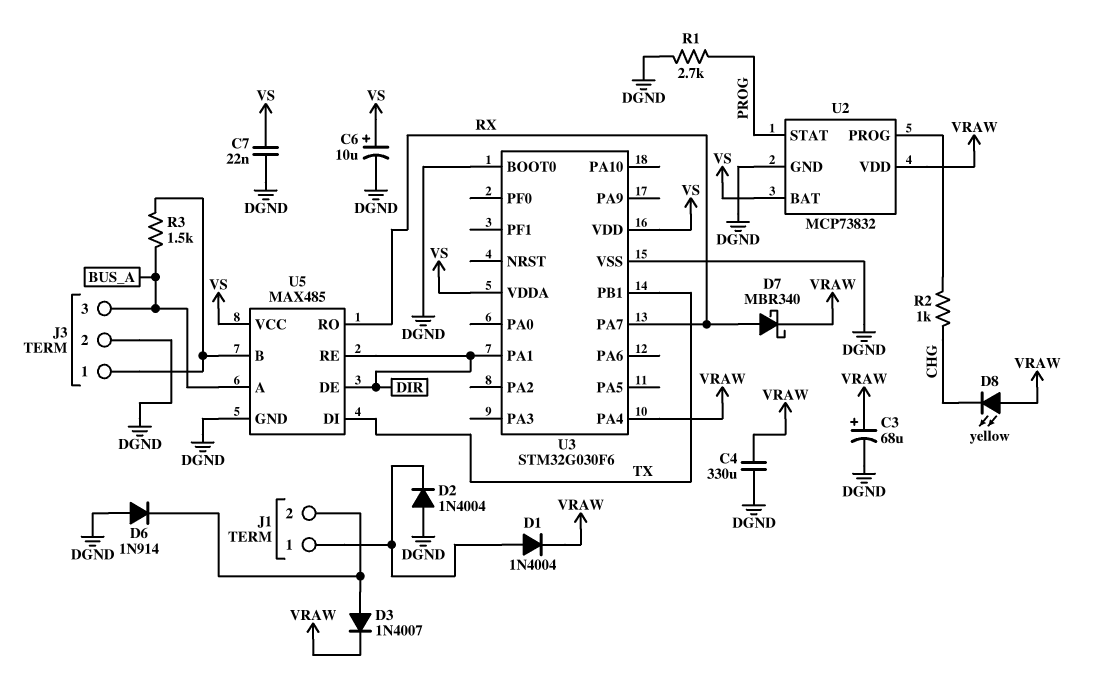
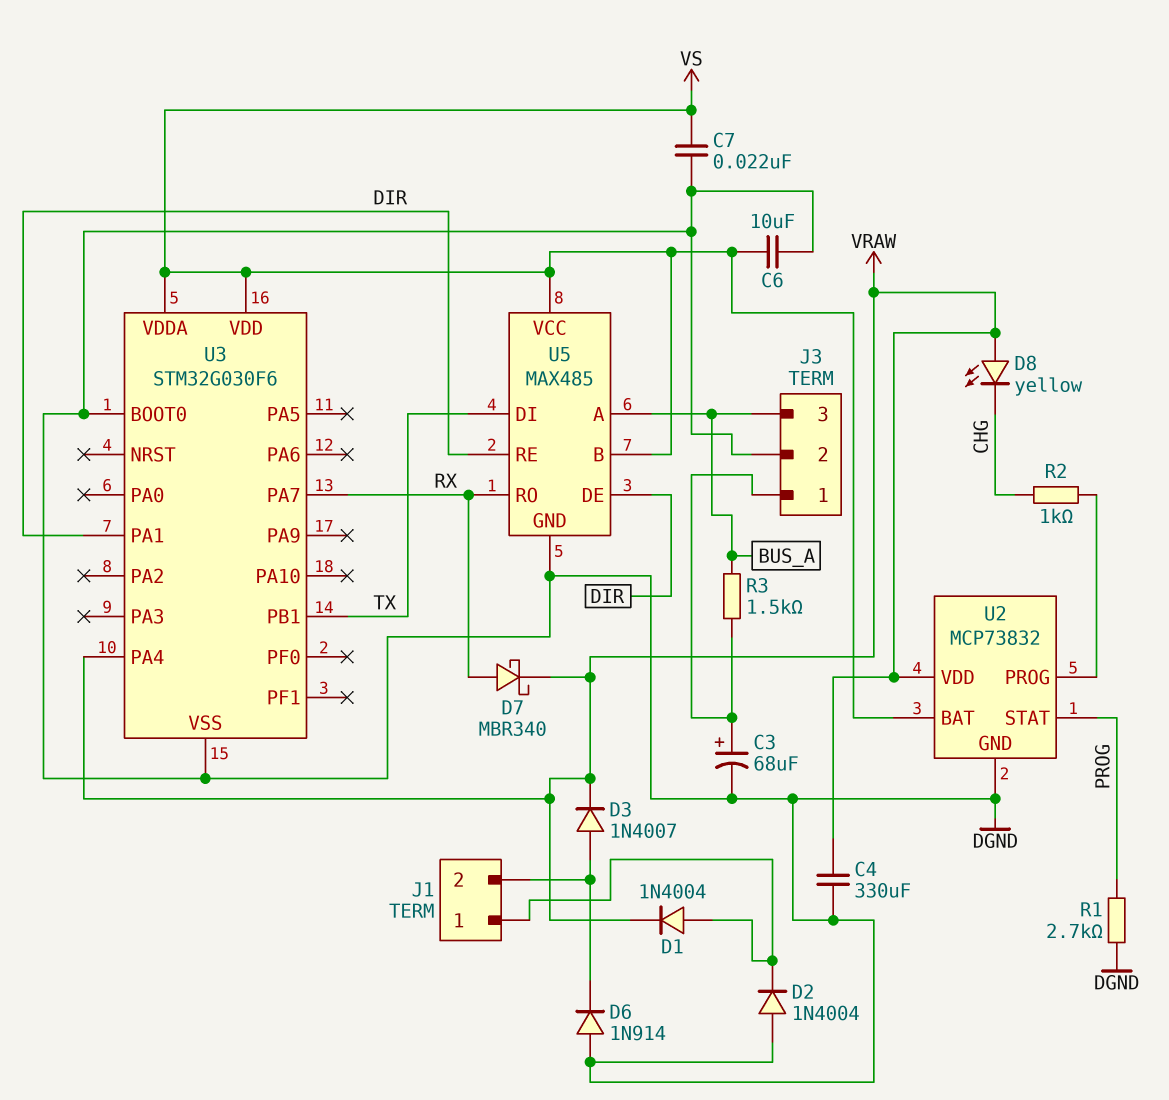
C3: 68uF (plus VRAW, minus DGND) -> 68uF (plus J3/1, minus DGND)
C6: 10uF (plus VS, minus DGND) -> 10uF (DGND, VS)
U5 pin B: J3/1 -> VS

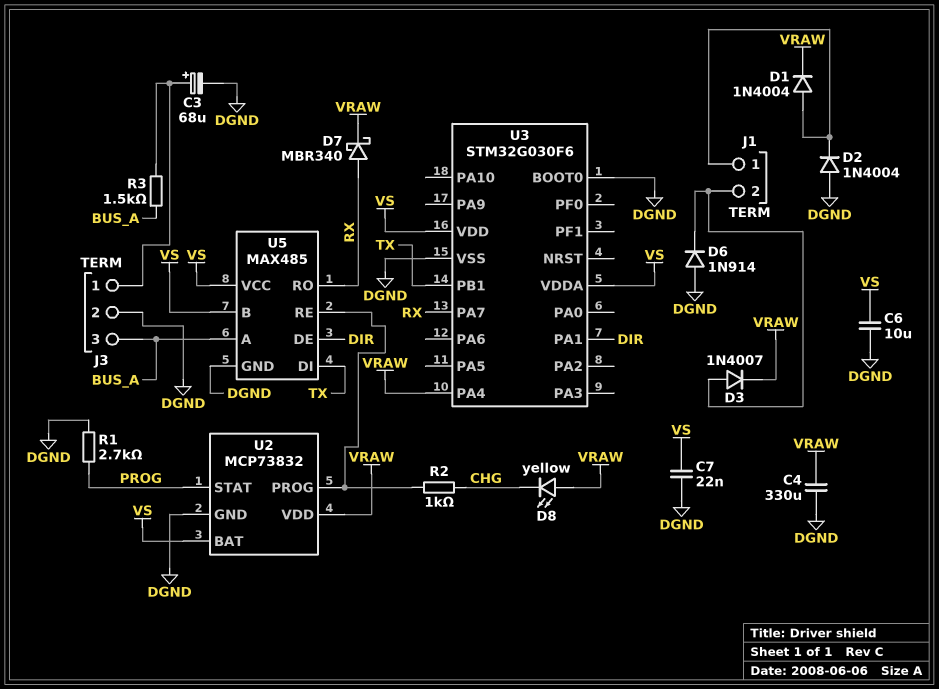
U5 pin RE: DIR -> U2/PROG

